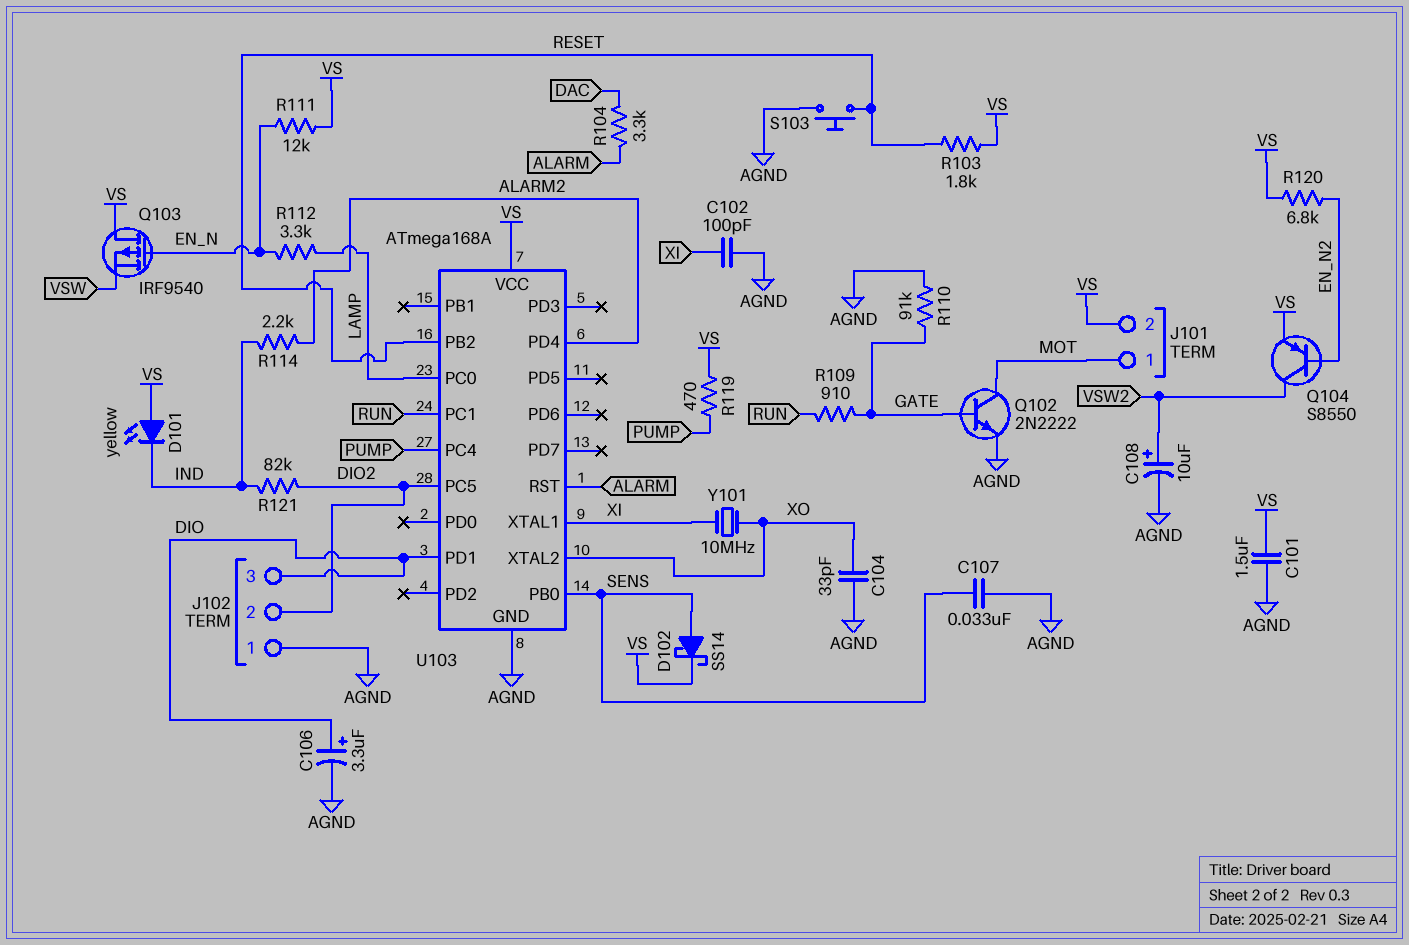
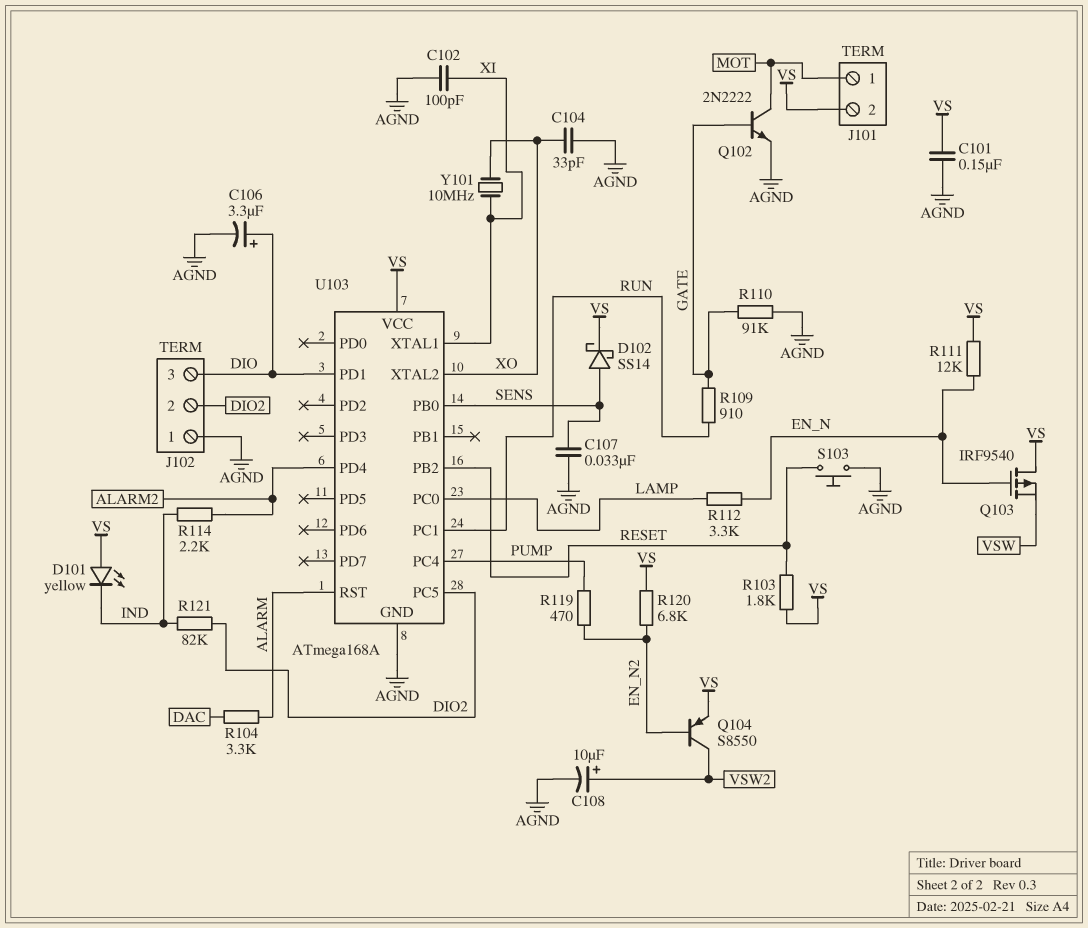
C101: 1.5uF (AGND, VS) -> 150nF (AGND, VS)
R119: 470 (PUMP, VS) -> 470 (EN_N2, PUMP)

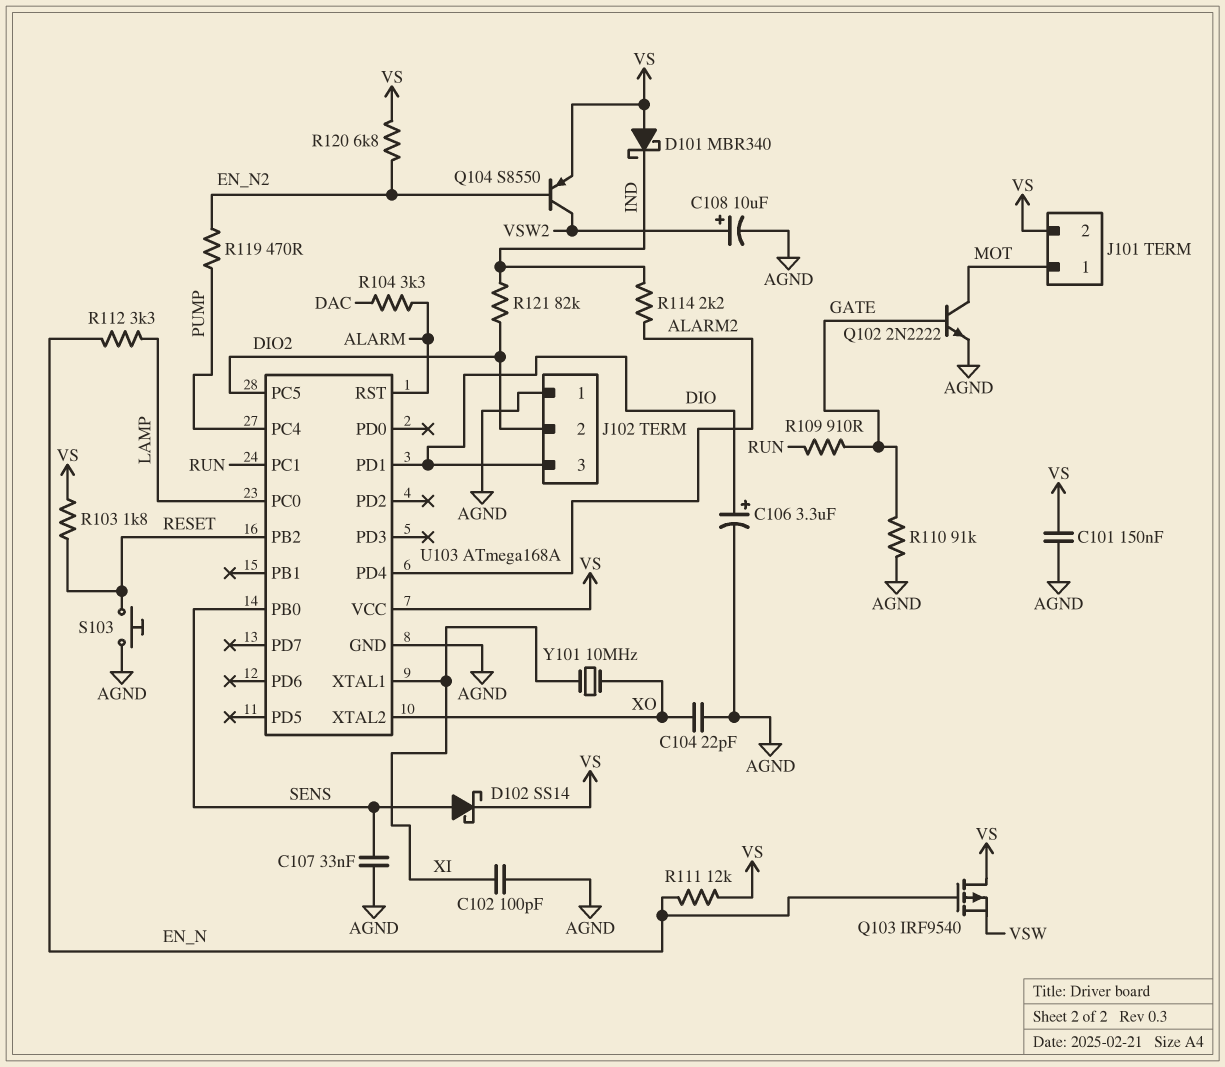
C104: 33pF (AGND, XO) -> 22pF (AGND, XO)
D101: LED yellow (A VS, K IND) -> schottky MBR340 (A VS, K IND)

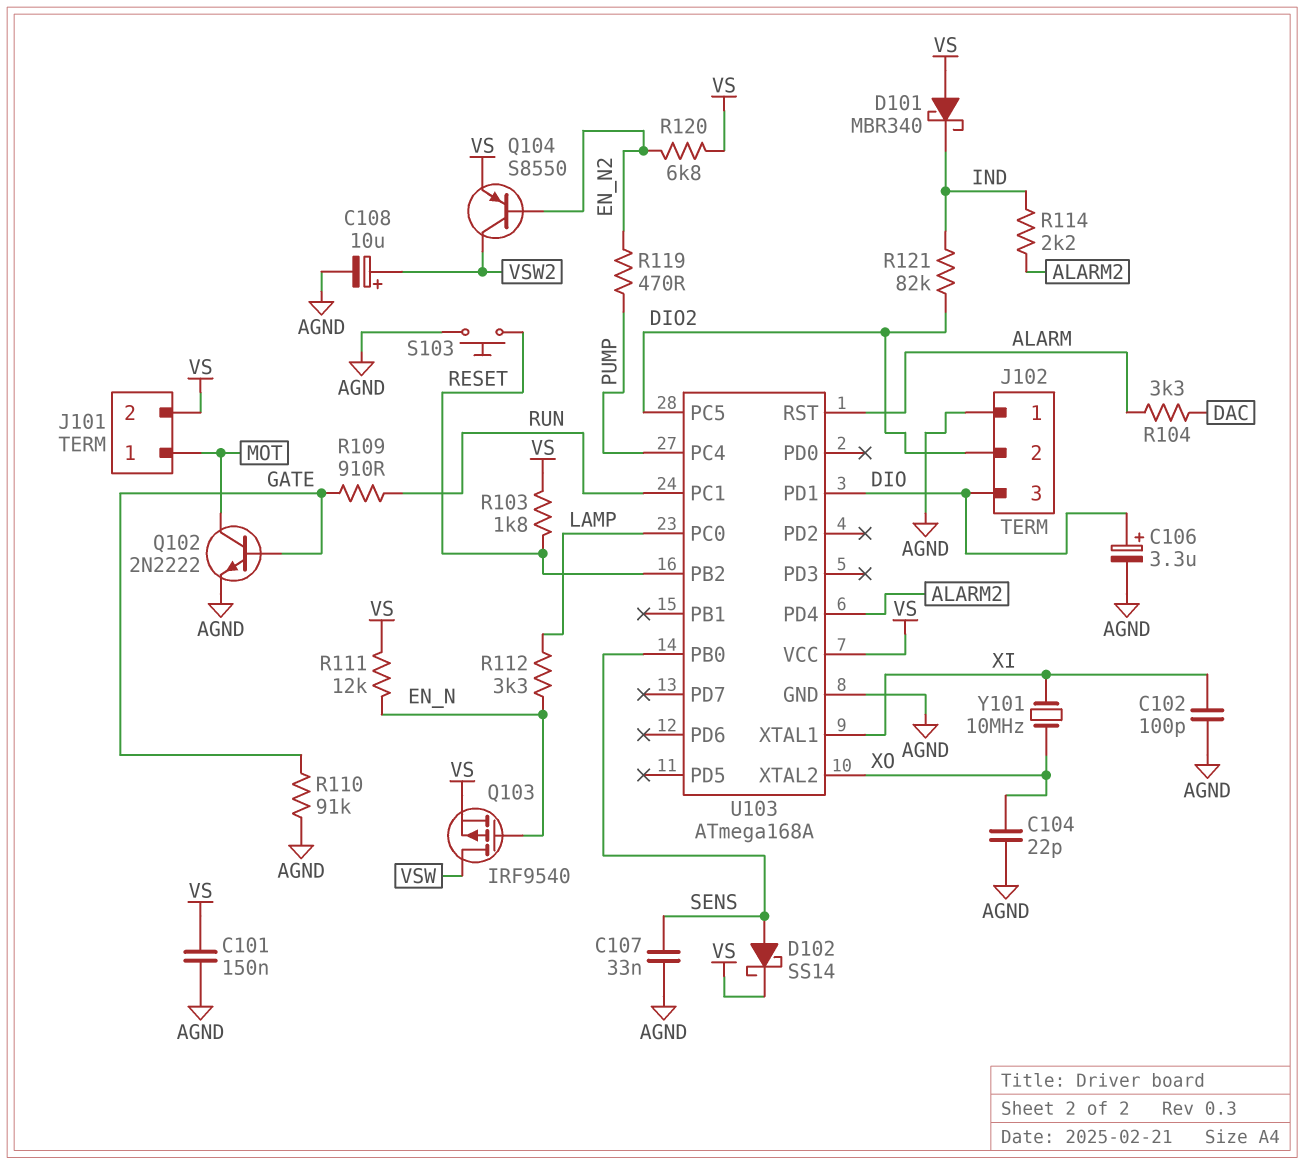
Q103: PMOS IRF9540 (G EN_N, D VS, S VSW) -> PMOS IRF9540 (G EN_N, D VSW, S VS)

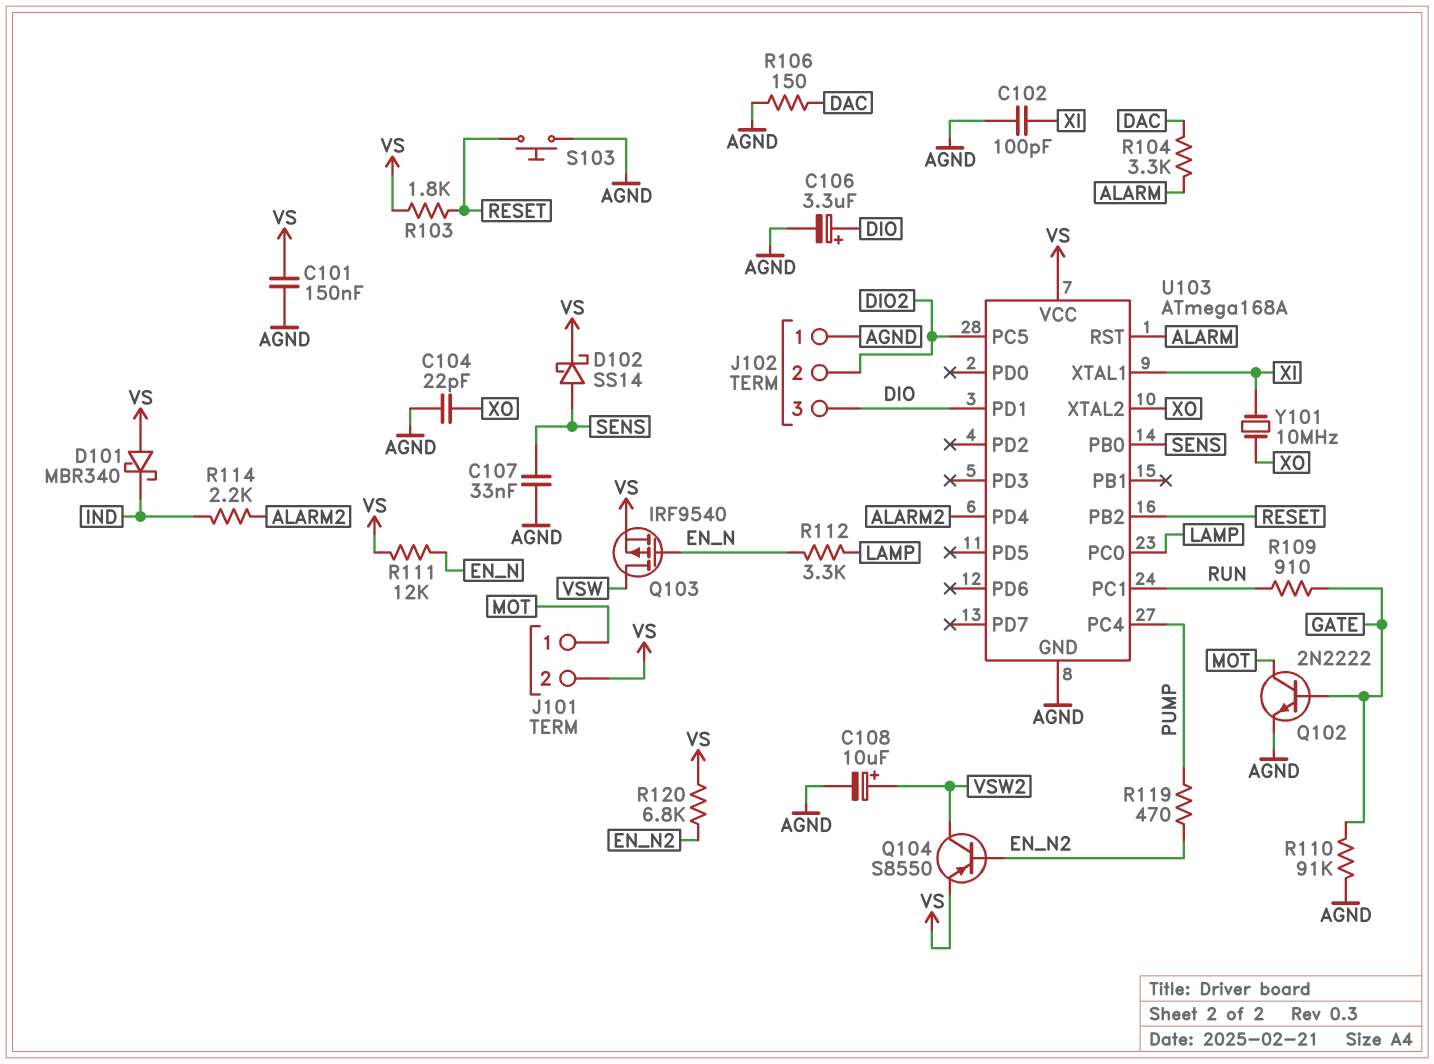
R106: none -> 150 (AGND, DAC)
R121: 82k (DIO2, IND) -> none

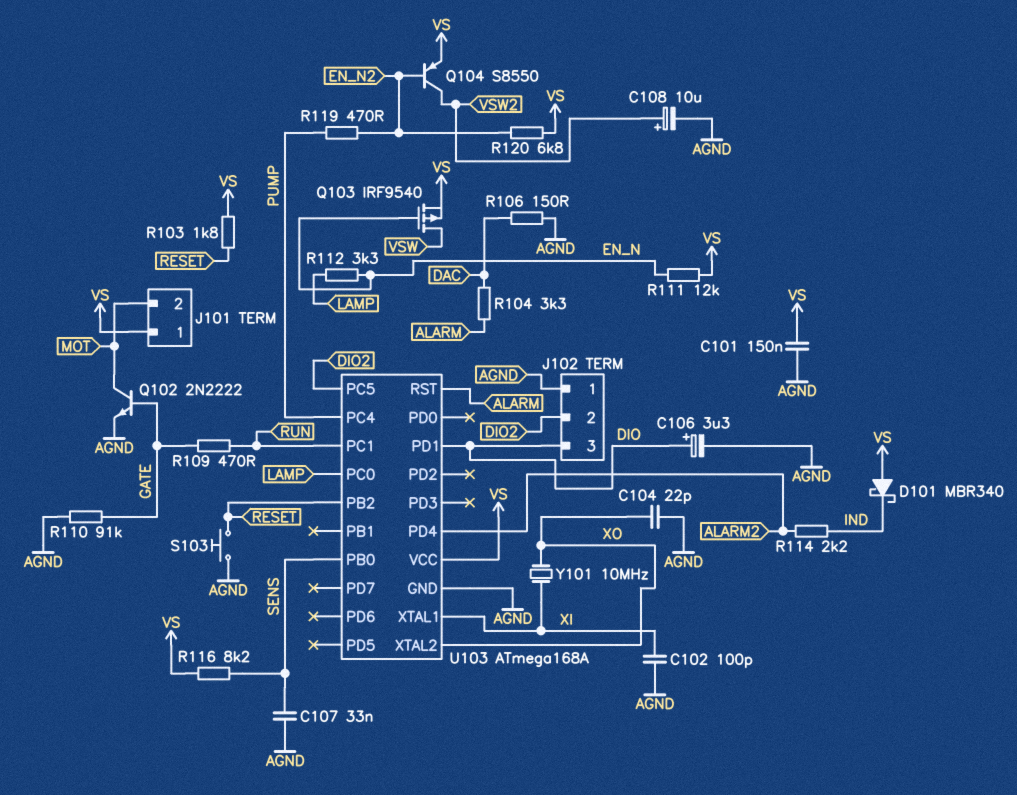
D102: schottky SS14 (A SENS, K VS) -> none
J101 pin 1: MOT -> VS
J101 pin 2: VS -> MOT
R109: 910 (GATE, RUN) -> 470 (GATE, RUN)
R116: none -> 8.2k (SENS, VS)

